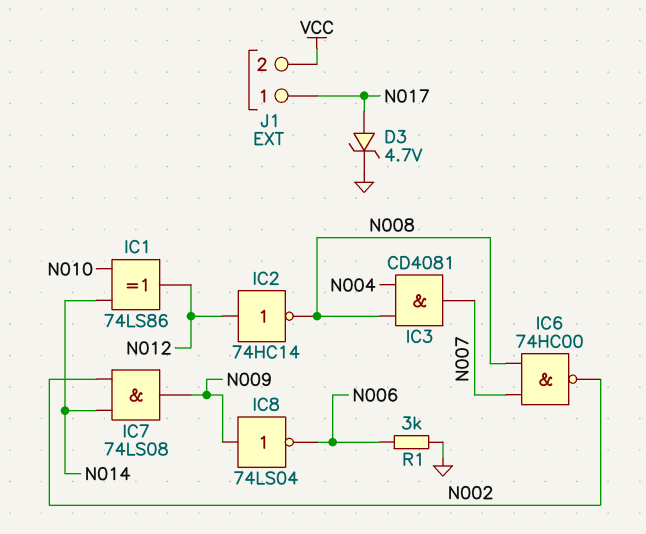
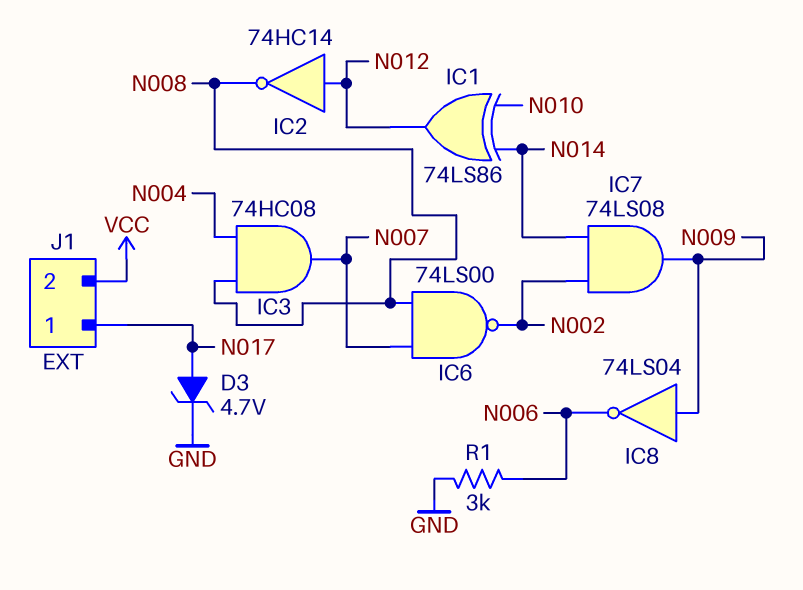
IC3: AND CD4081 (in N004, in N008, out N007) -> AND 74HC08 (in N004, in N008, out N007)
IC6: NAND 74HC00 (in N007, in N008, out N002) -> NAND 74LS00 (in N007, in N008, out N002)

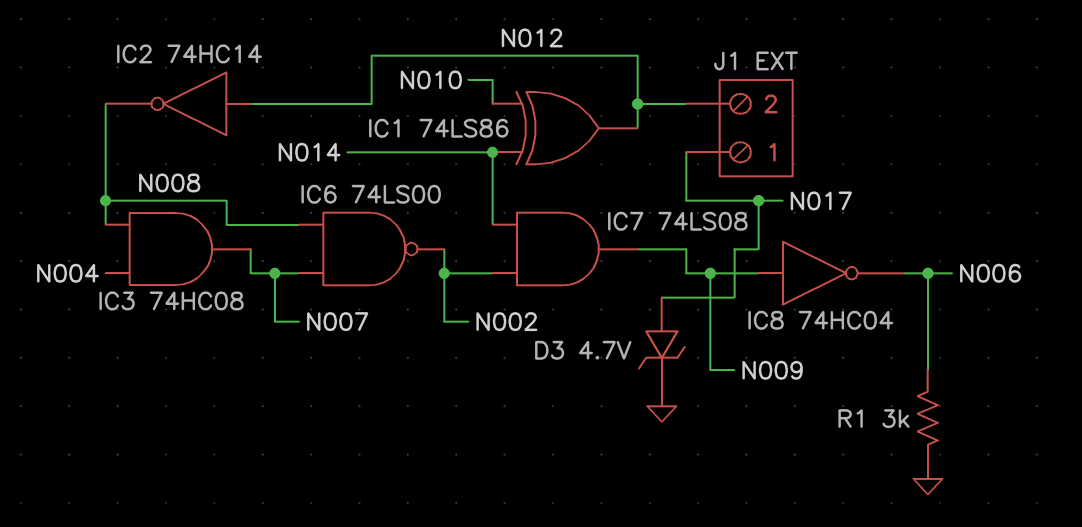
IC8: NOT 74LS04 (in N009, out N006) -> NOT 74HC04 (in N009, out N006)
J1 pin 2: VCC -> N012

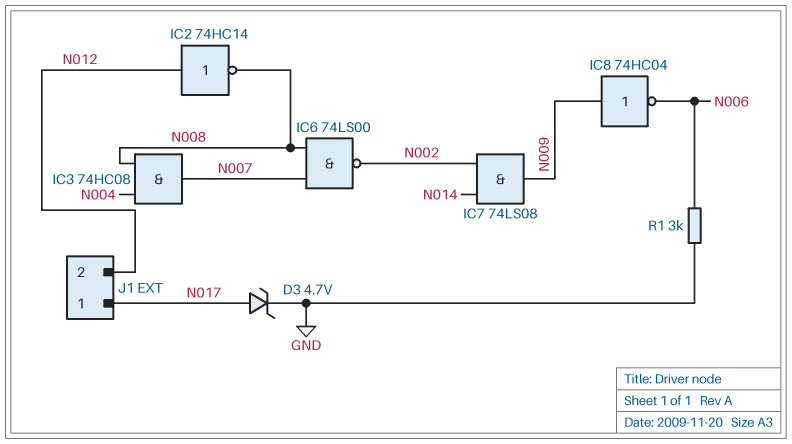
IC1: XOR 74LS86 (in N010, in N014, out N012) -> none

